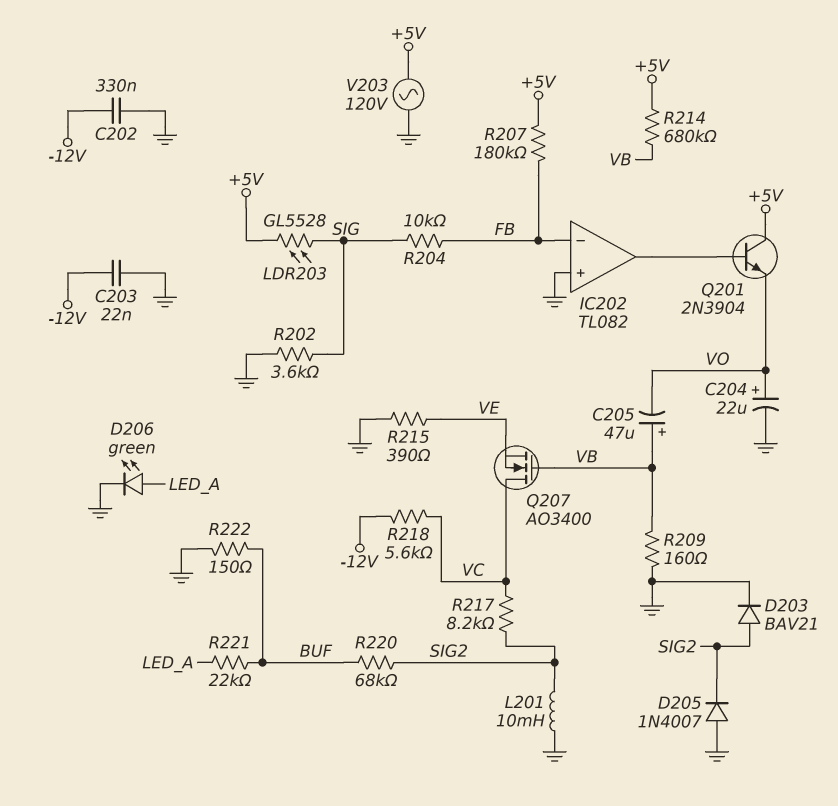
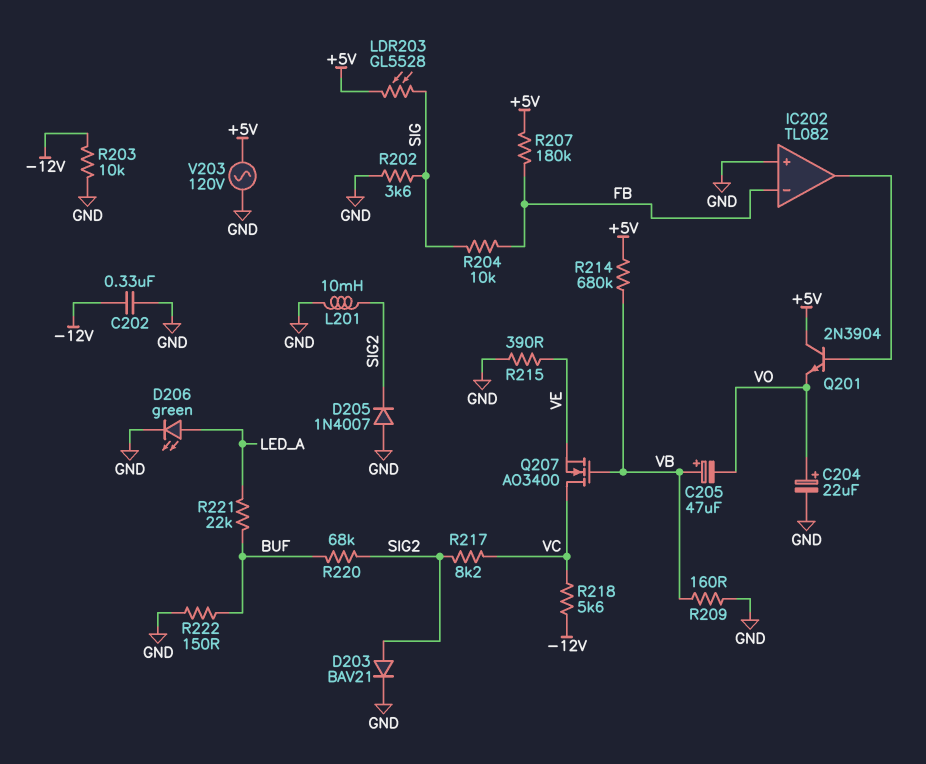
C203: 22nF (-12V, GND) -> none
R203: none -> 10k (-12V, GND)

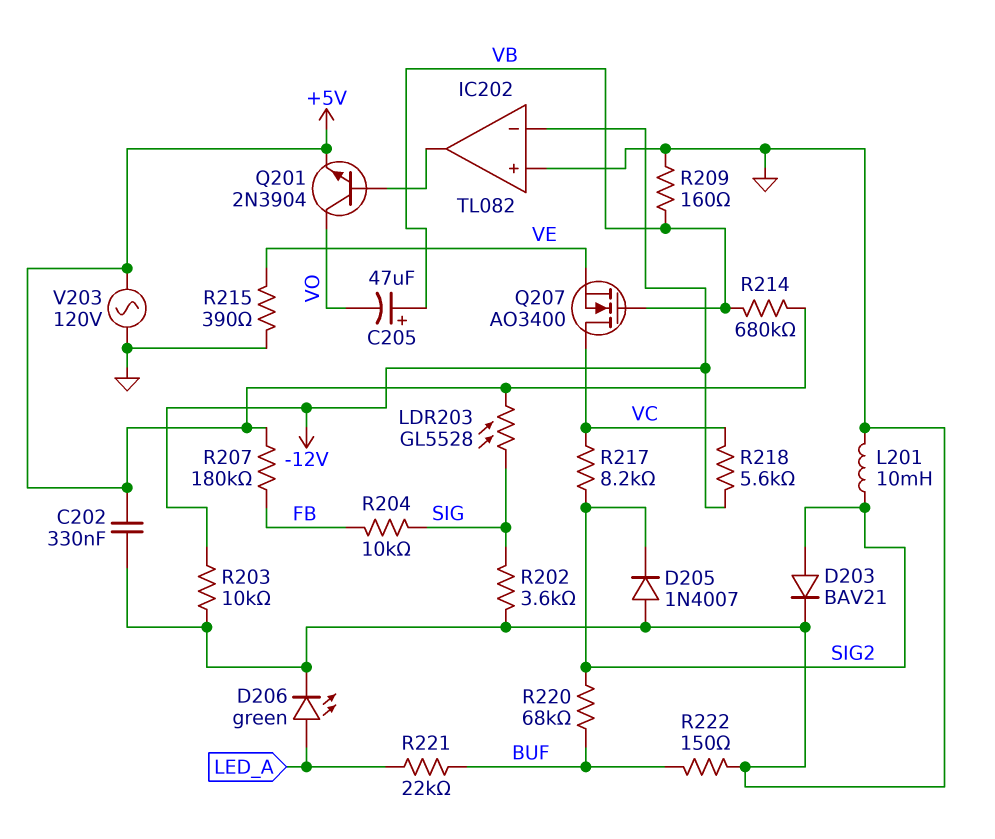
C202: 330nF (-12V, GND) -> 330nF (+5V, GND)
C204: 22uF (plus VO, minus GND) -> none
IC202 pin in-: FB -> -12V
Q201: NPN 2N3904 (B IC202/out, C +5V, E VO) -> NPN 2N3904 (B IC202/out, C VO, E +5V)

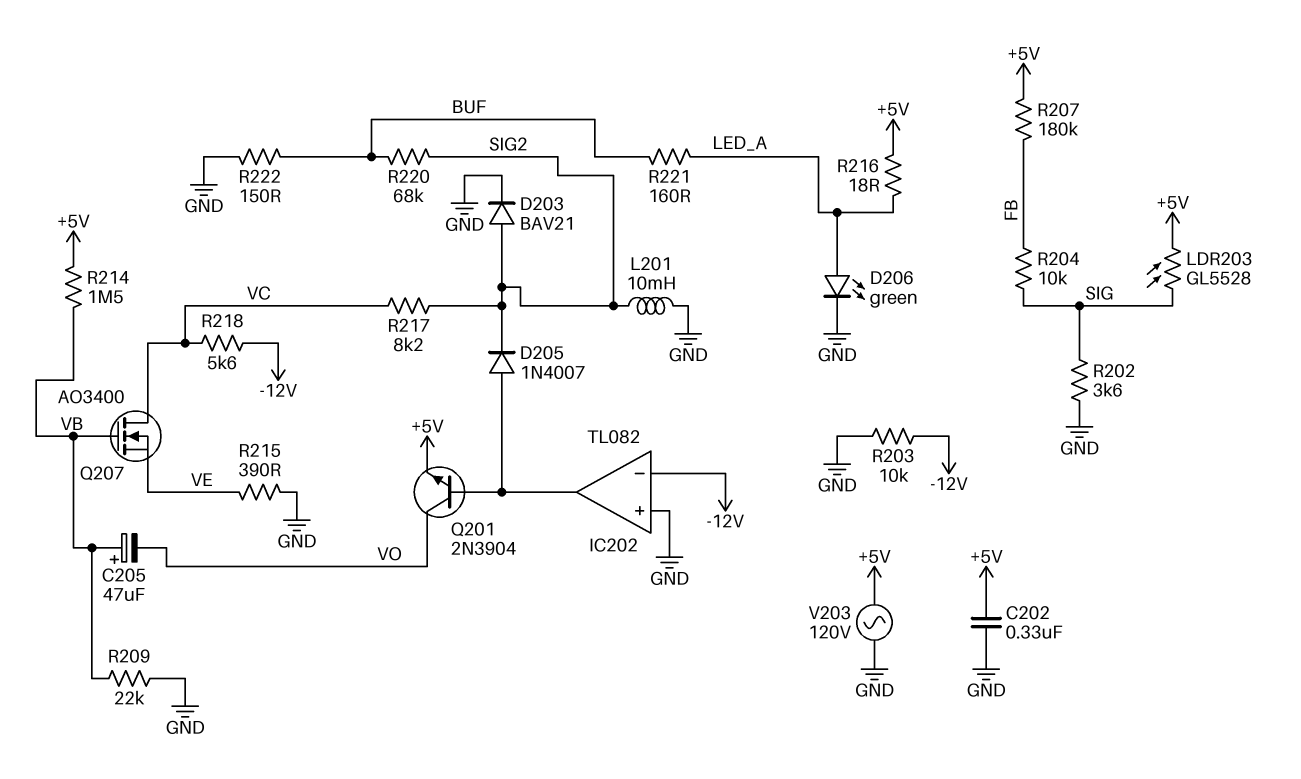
D205: diode 1N4007 (A GND, K SIG2) -> diode 1N4007 (A IC202/out, K SIG2)
R209: 160 (GND, VB) -> 22k (GND, VB)
R214: 680k (+5V, VB) -> 1.5M (+5V, VB)
R216: none -> 18 (+5V, LED_A)
R221: 22k (BUF, LED_A) -> 160 (BUF, LED_A)

